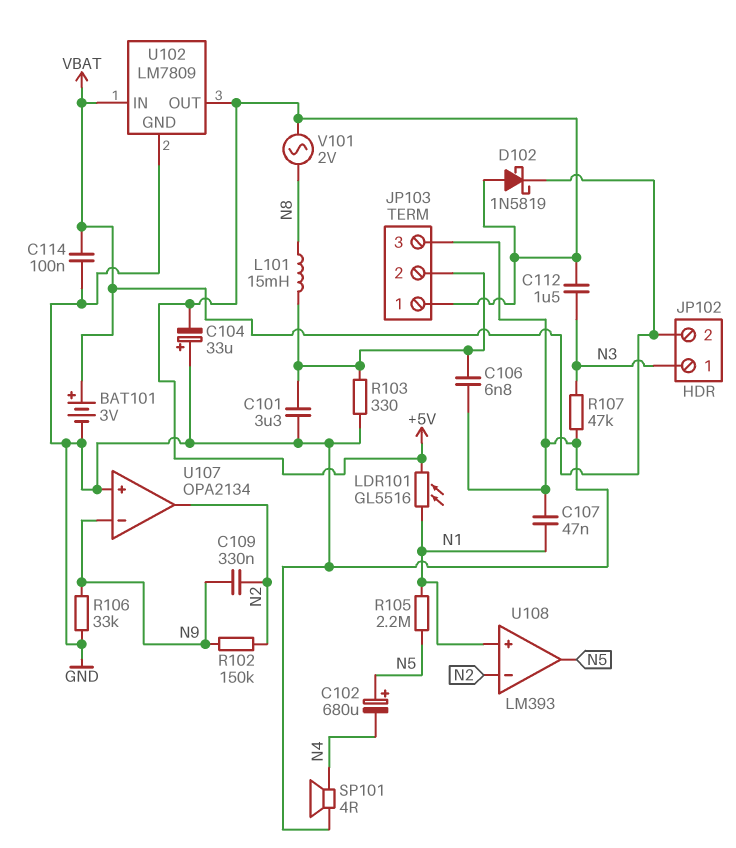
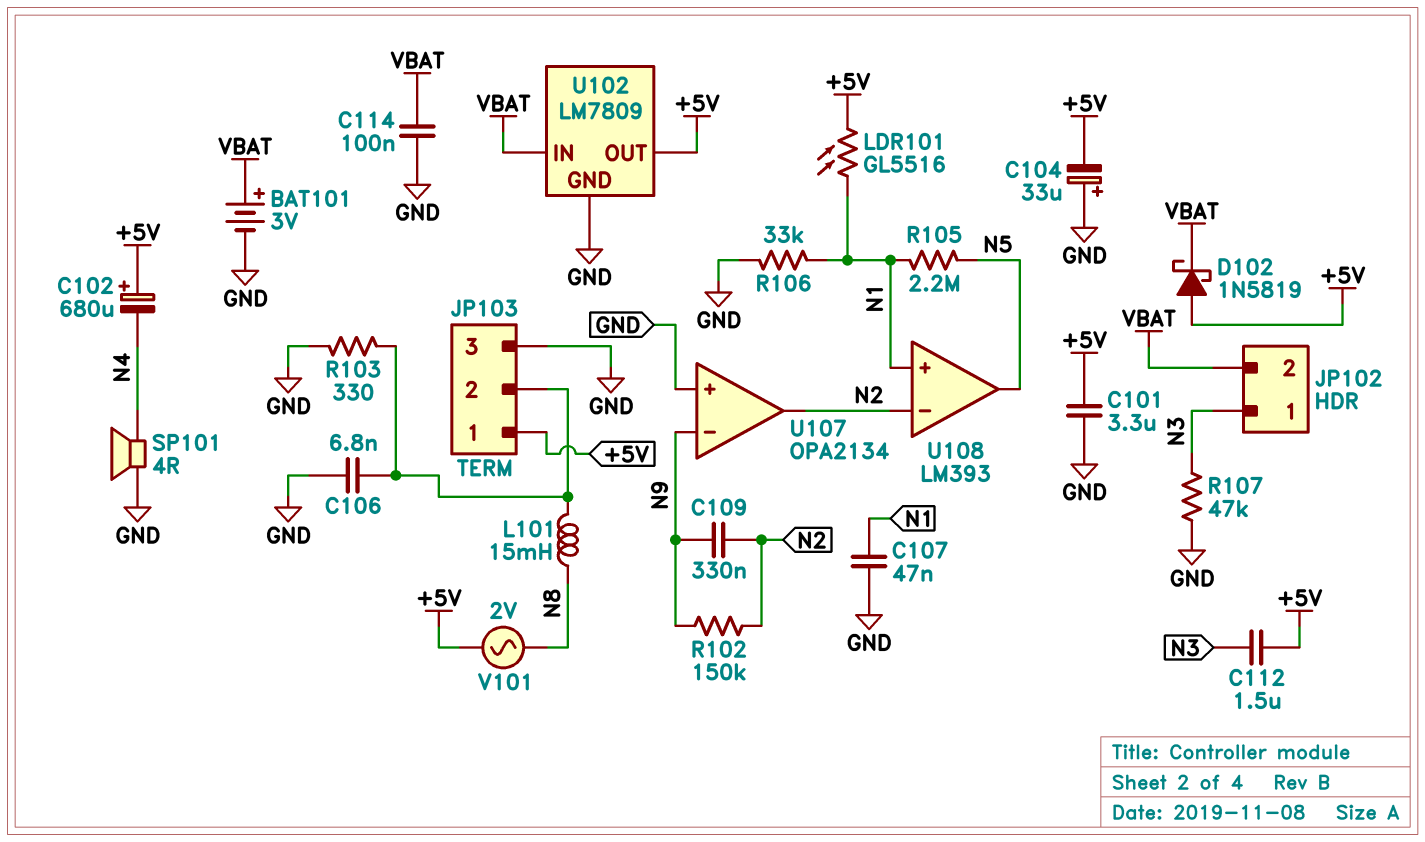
C101: 3.3uF (GND, JP103/2) -> 3.3uF (+5V, GND)
C102: 680uF (plus N5, minus N4) -> 680uF (plus +5V, minus N4)
R106: 33k (GND, N9) -> 33k (GND, N1)

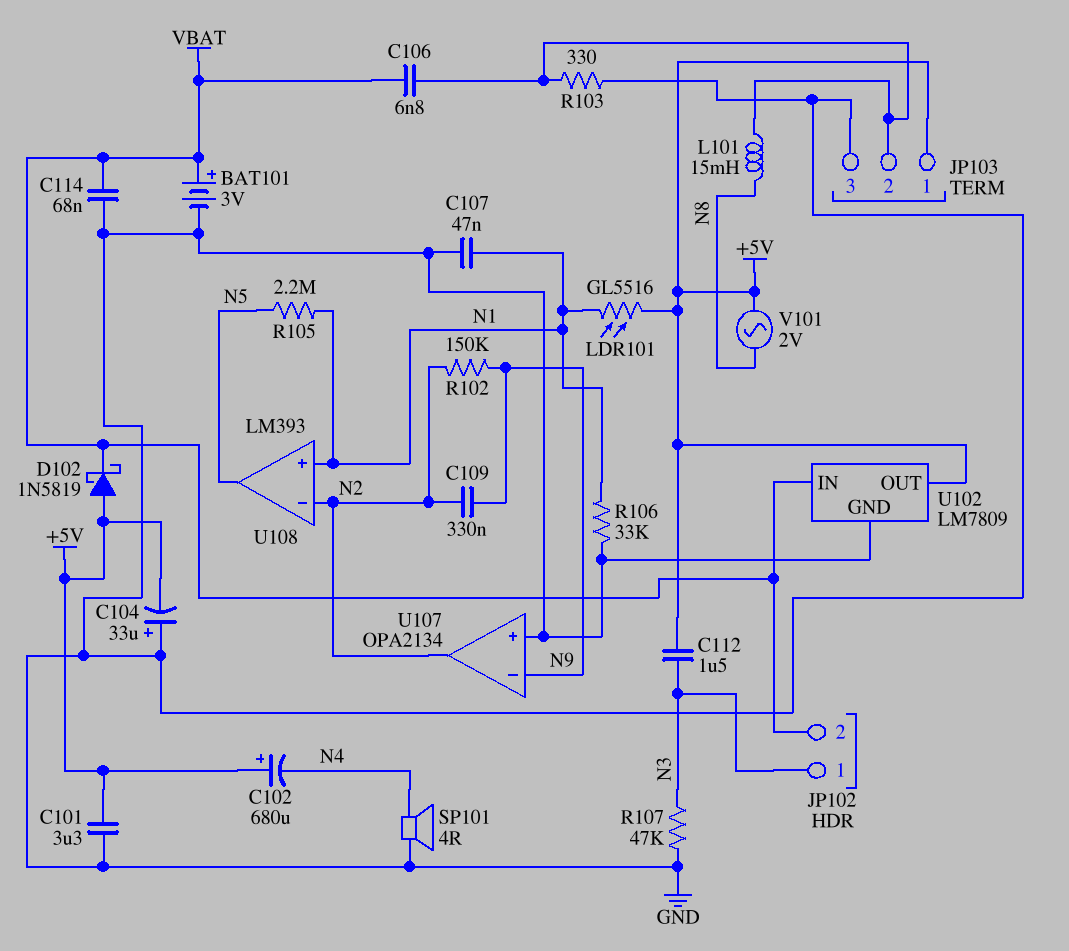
C106: 6.8nF (GND, JP103/2) -> 6.8nF (JP103/2, VBAT)
C114: 100nF (GND, VBAT) -> 68nF (GND, VBAT)

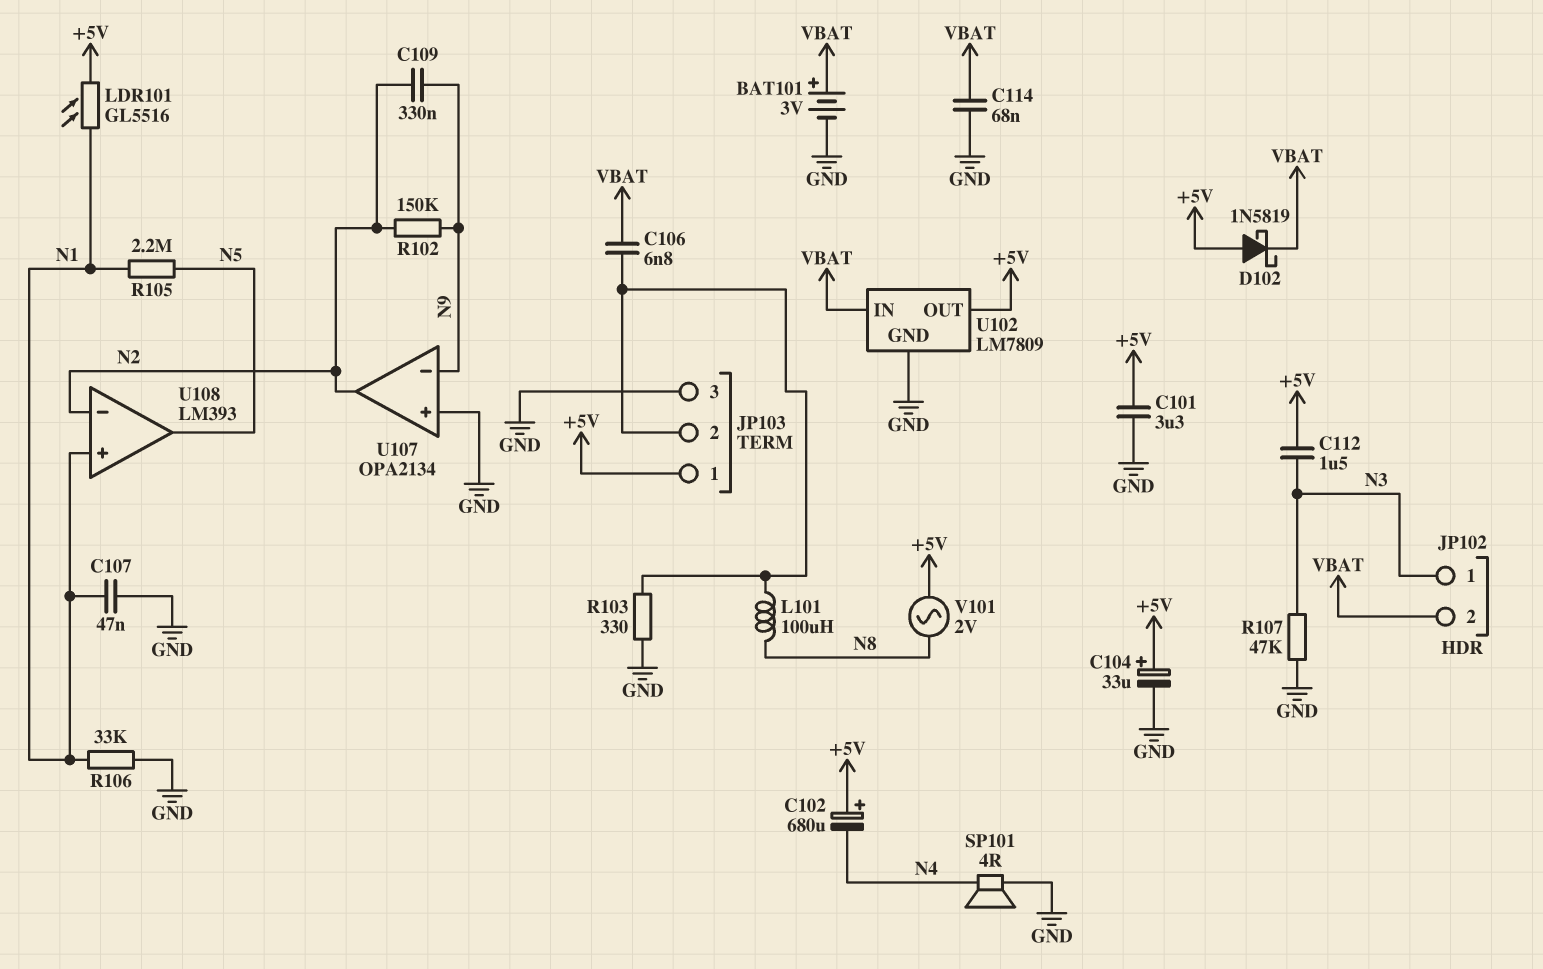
C104: 33uF (plus GND, minus +5V) -> 33uF (plus +5V, minus GND)
L101: 15mH (JP103/2, N8) -> 100uH (JP103/2, N8)

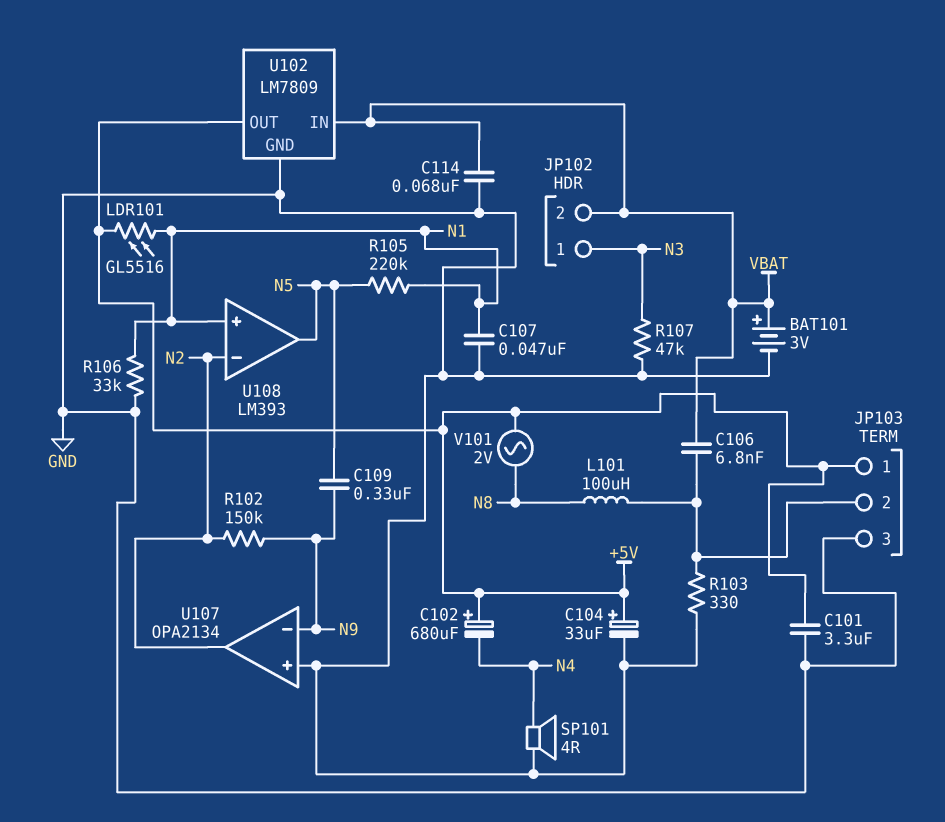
C109: 330nF (N2, N9) -> 330nF (N5, N9)
C112: 1.5uF (+5V, N3) -> none
D102: schottky 1N5819 (A +5V, K VBAT) -> none
R105: 2.2M (N1, N5) -> 220k (N1, N5)

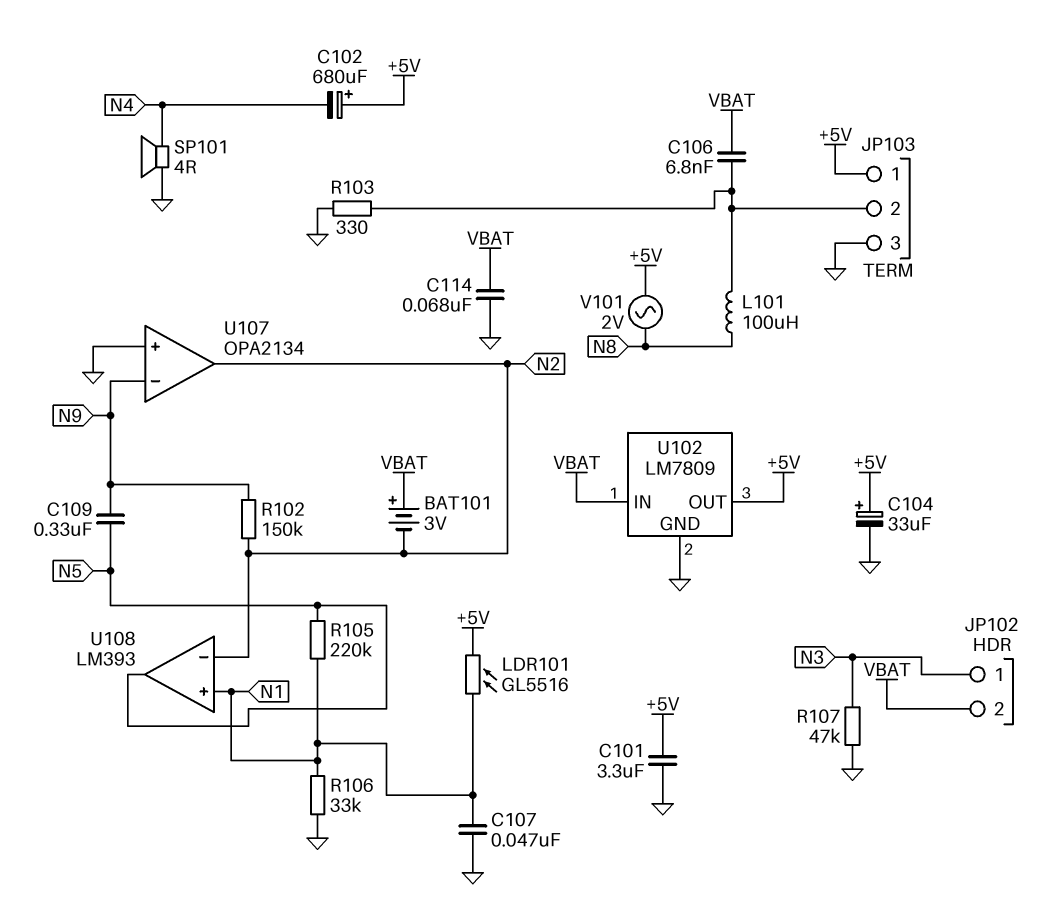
BAT101: 3V (plus VBAT, minus GND) -> 3V (plus VBAT, minus N2)

